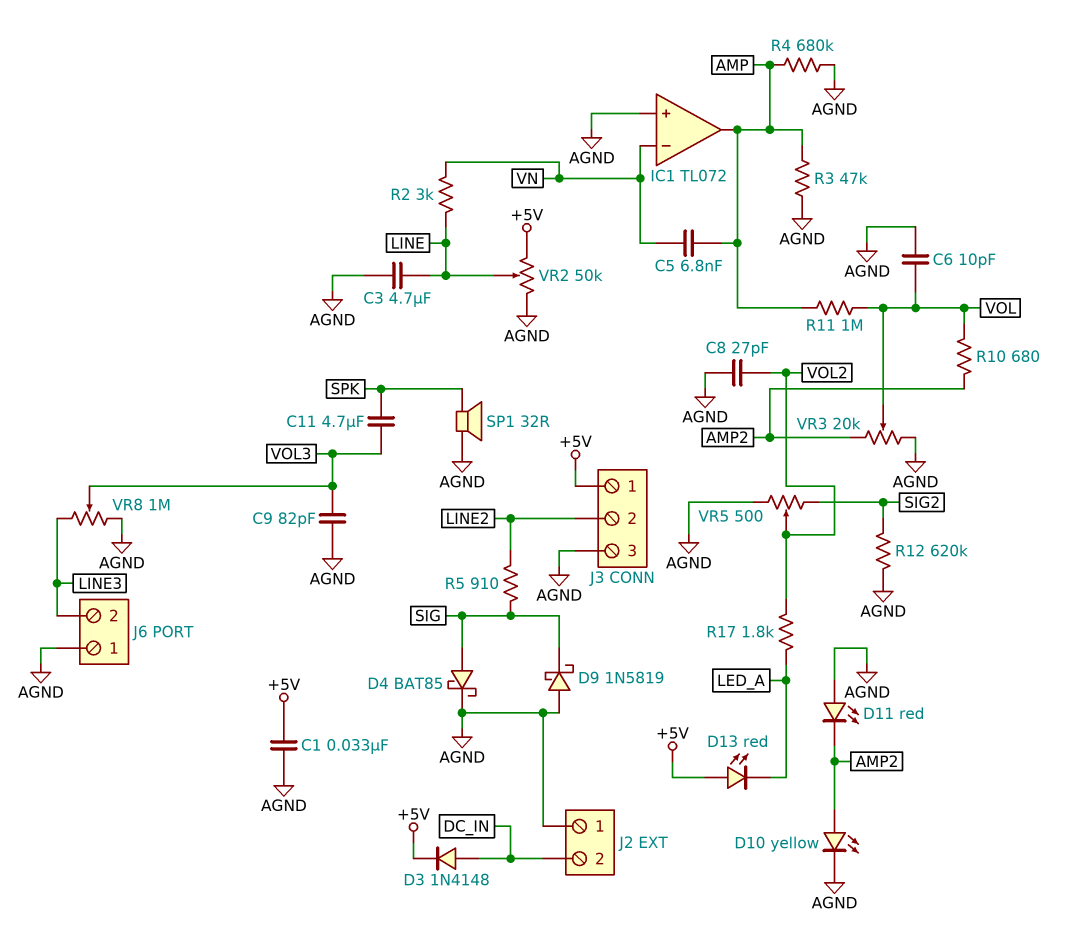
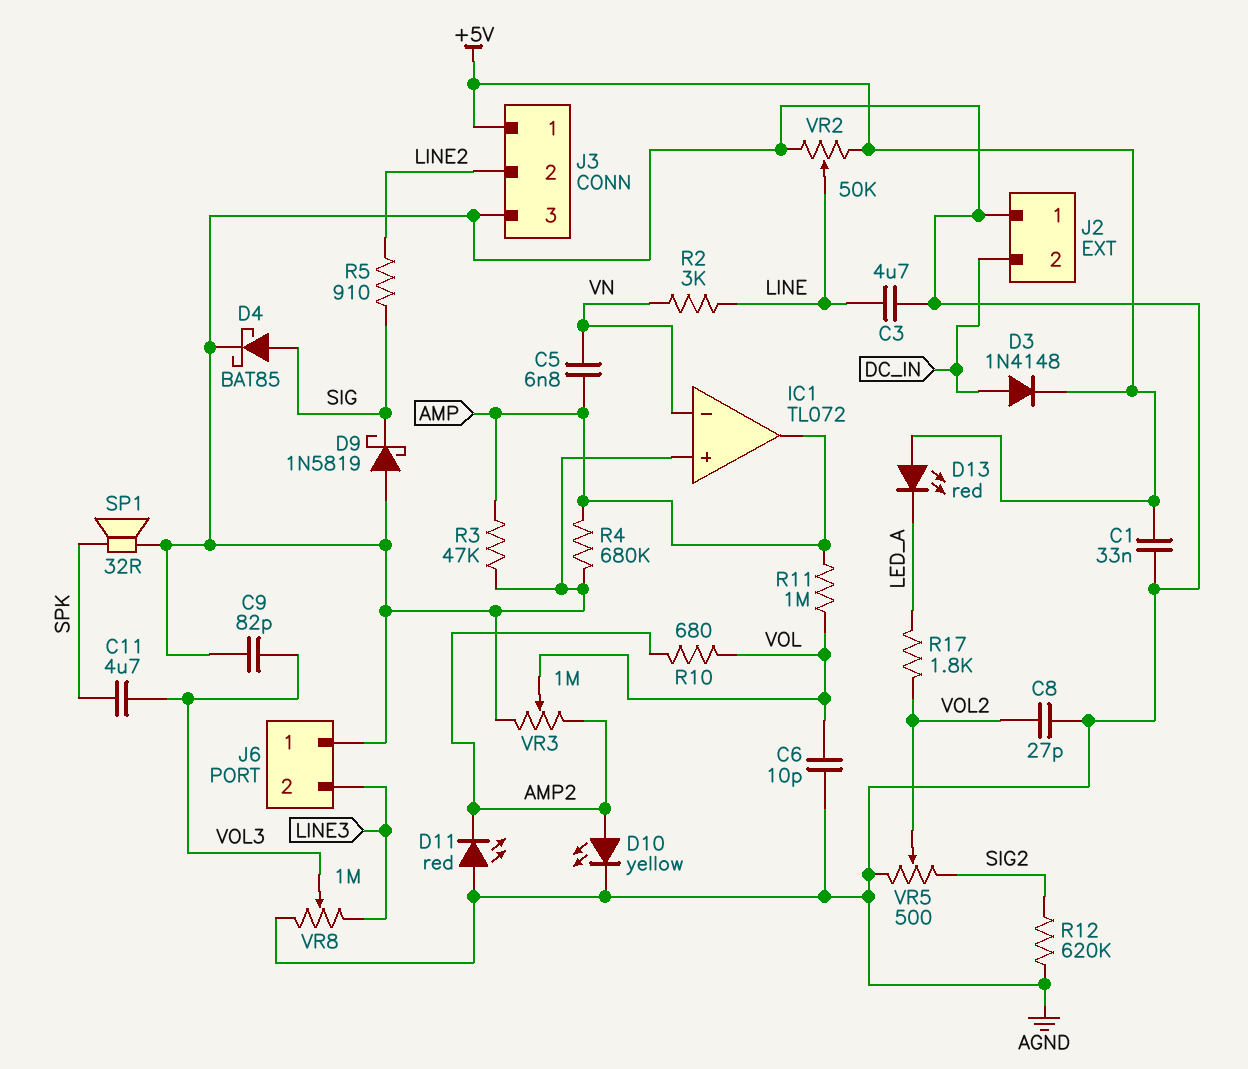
VR3: 20k (AGND, AMP2, wiper VOL) -> 1M (AGND, AMP2, wiper VOL)

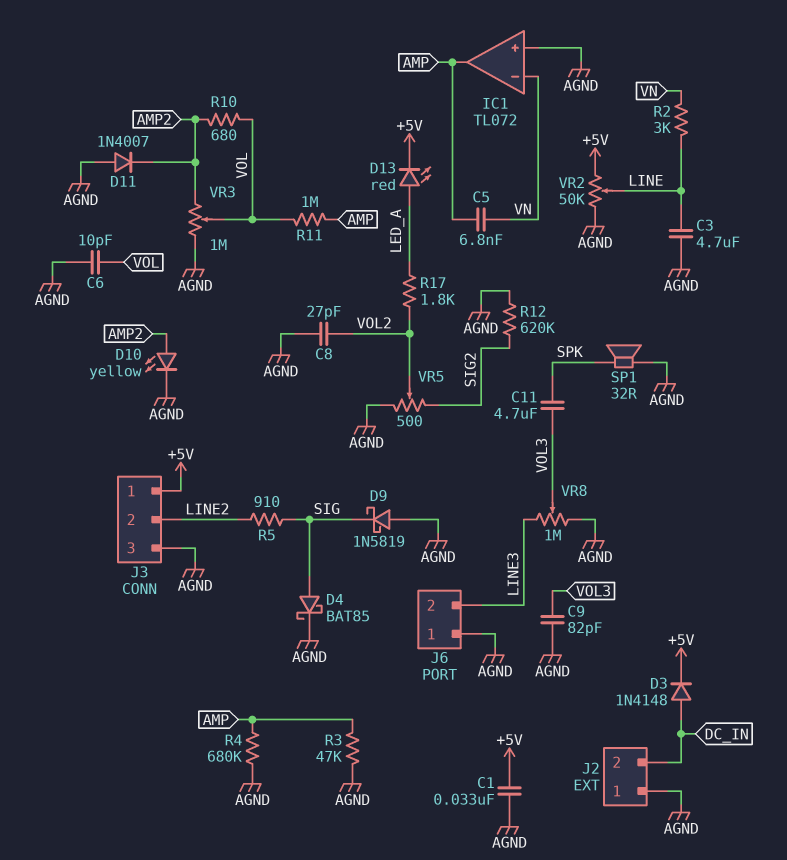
D11: LED red (A AGND, K AMP2) -> diode 1N4007 (A AGND, K AMP2)
D13: LED red (A +5V, K LED_A) -> LED red (A LED_A, K +5V)

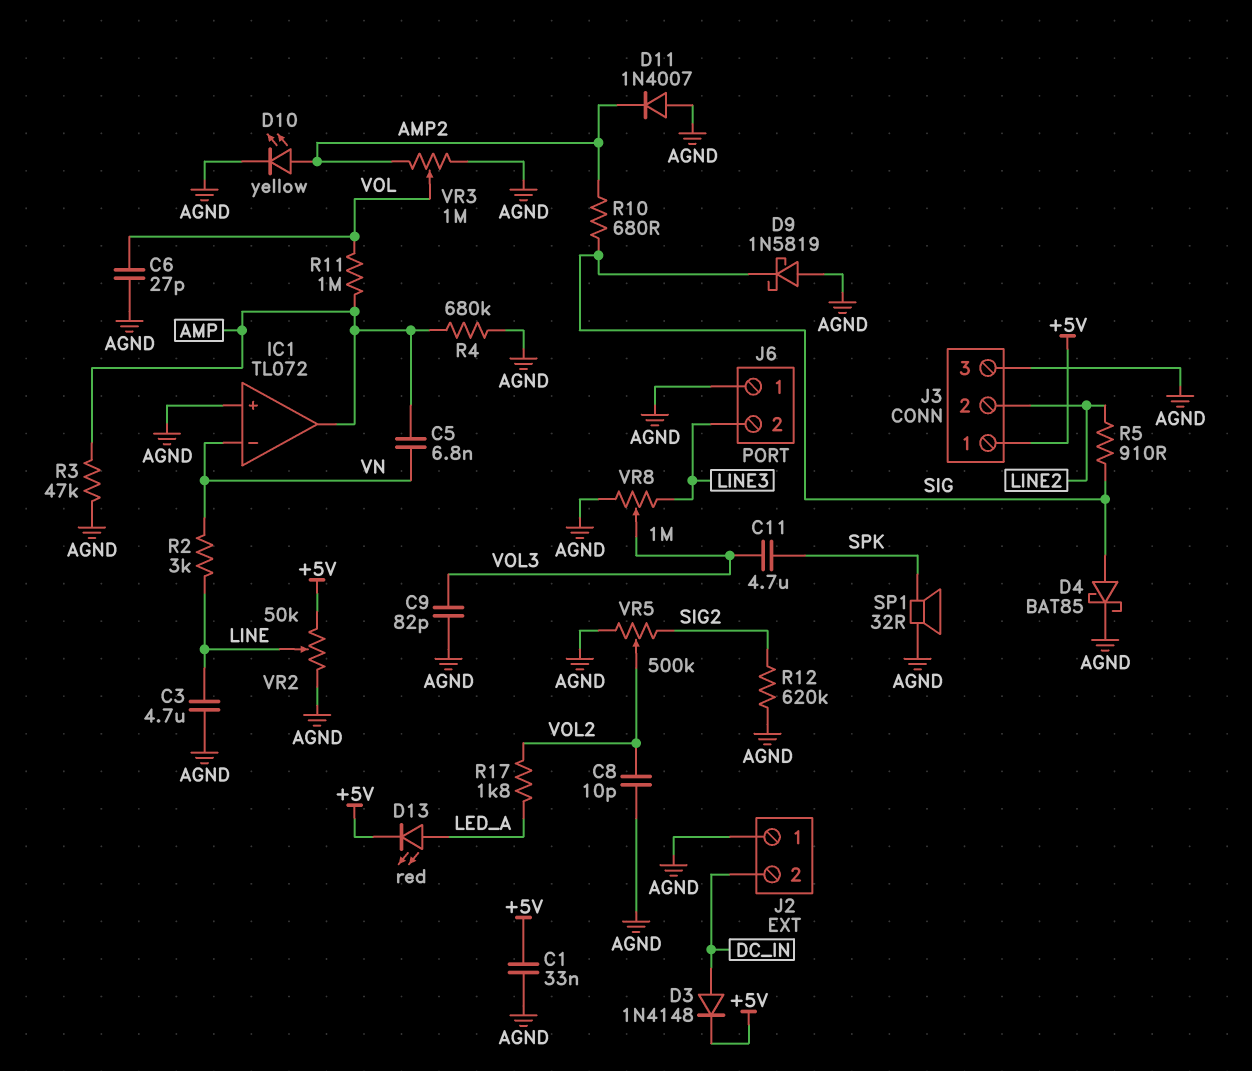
C6: 10pF (AGND, VOL) -> 27pF (AGND, VOL)
C8: 27pF (AGND, VOL2) -> 10pF (AGND, VOL2)
R10: 680 (AMP2, VOL) -> 680 (AMP2, SIG)
VR5: 500 (AGND, SIG2, wiper VOL2) -> 500k (AGND, SIG2, wiper VOL2)

